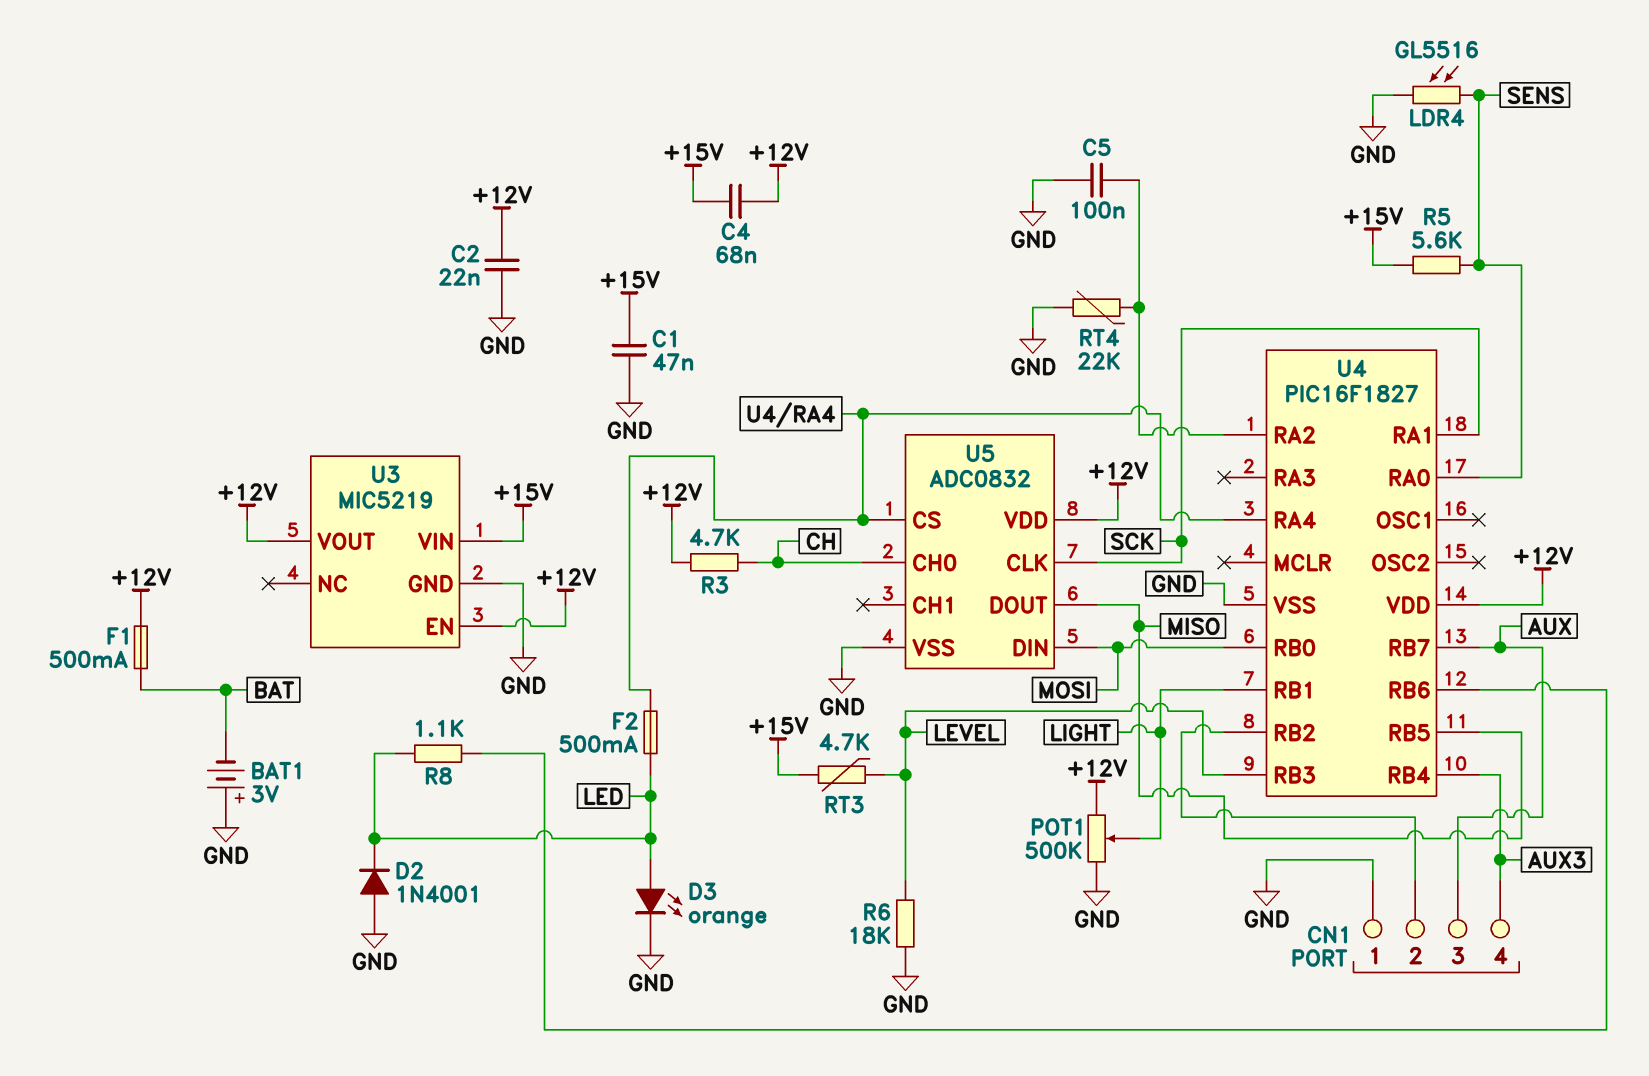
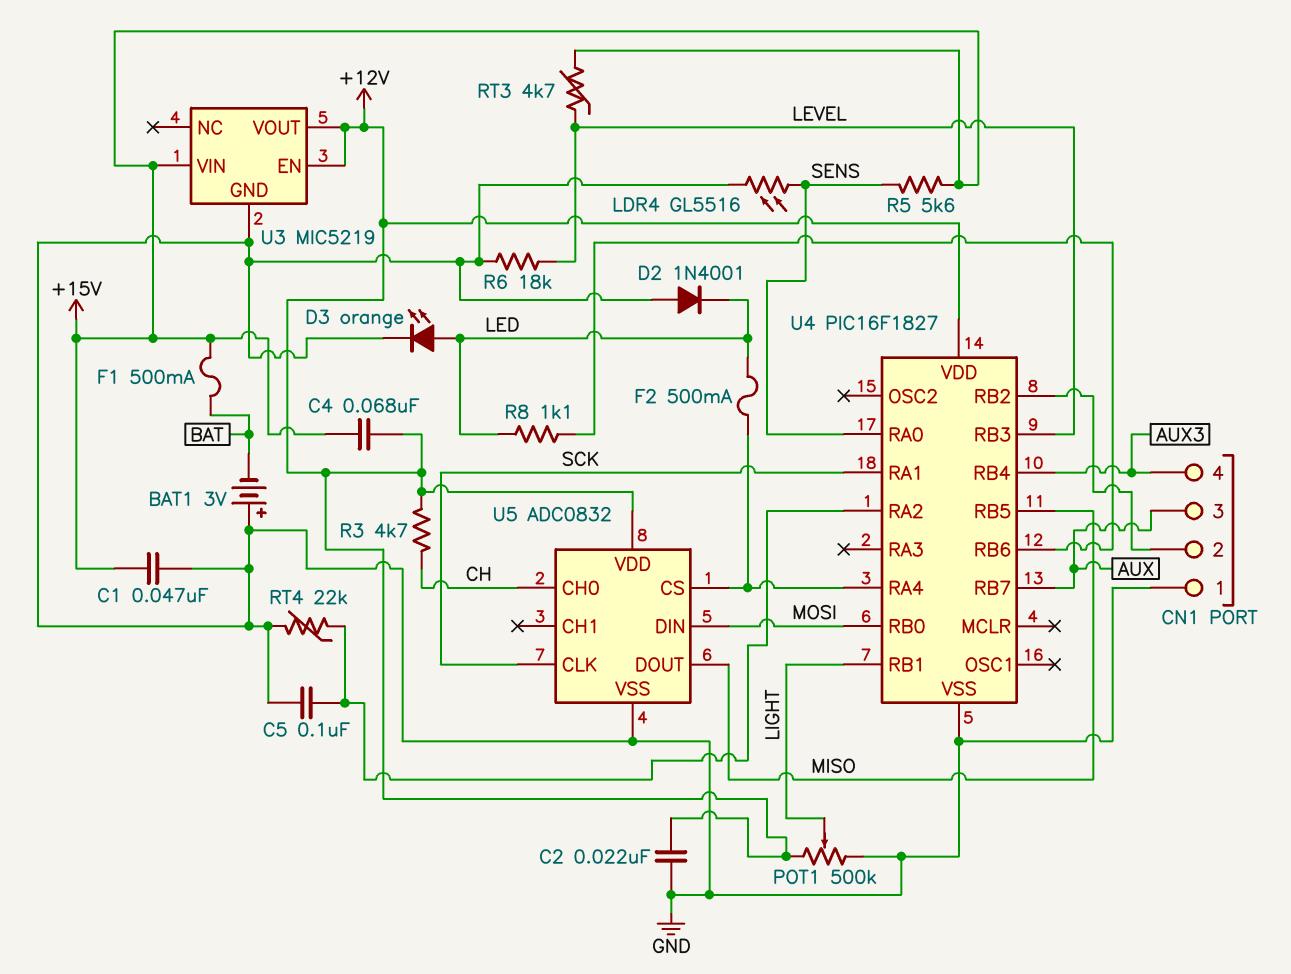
F1: 500mA (+12V, BAT) -> 500mA (+15V, BAT)

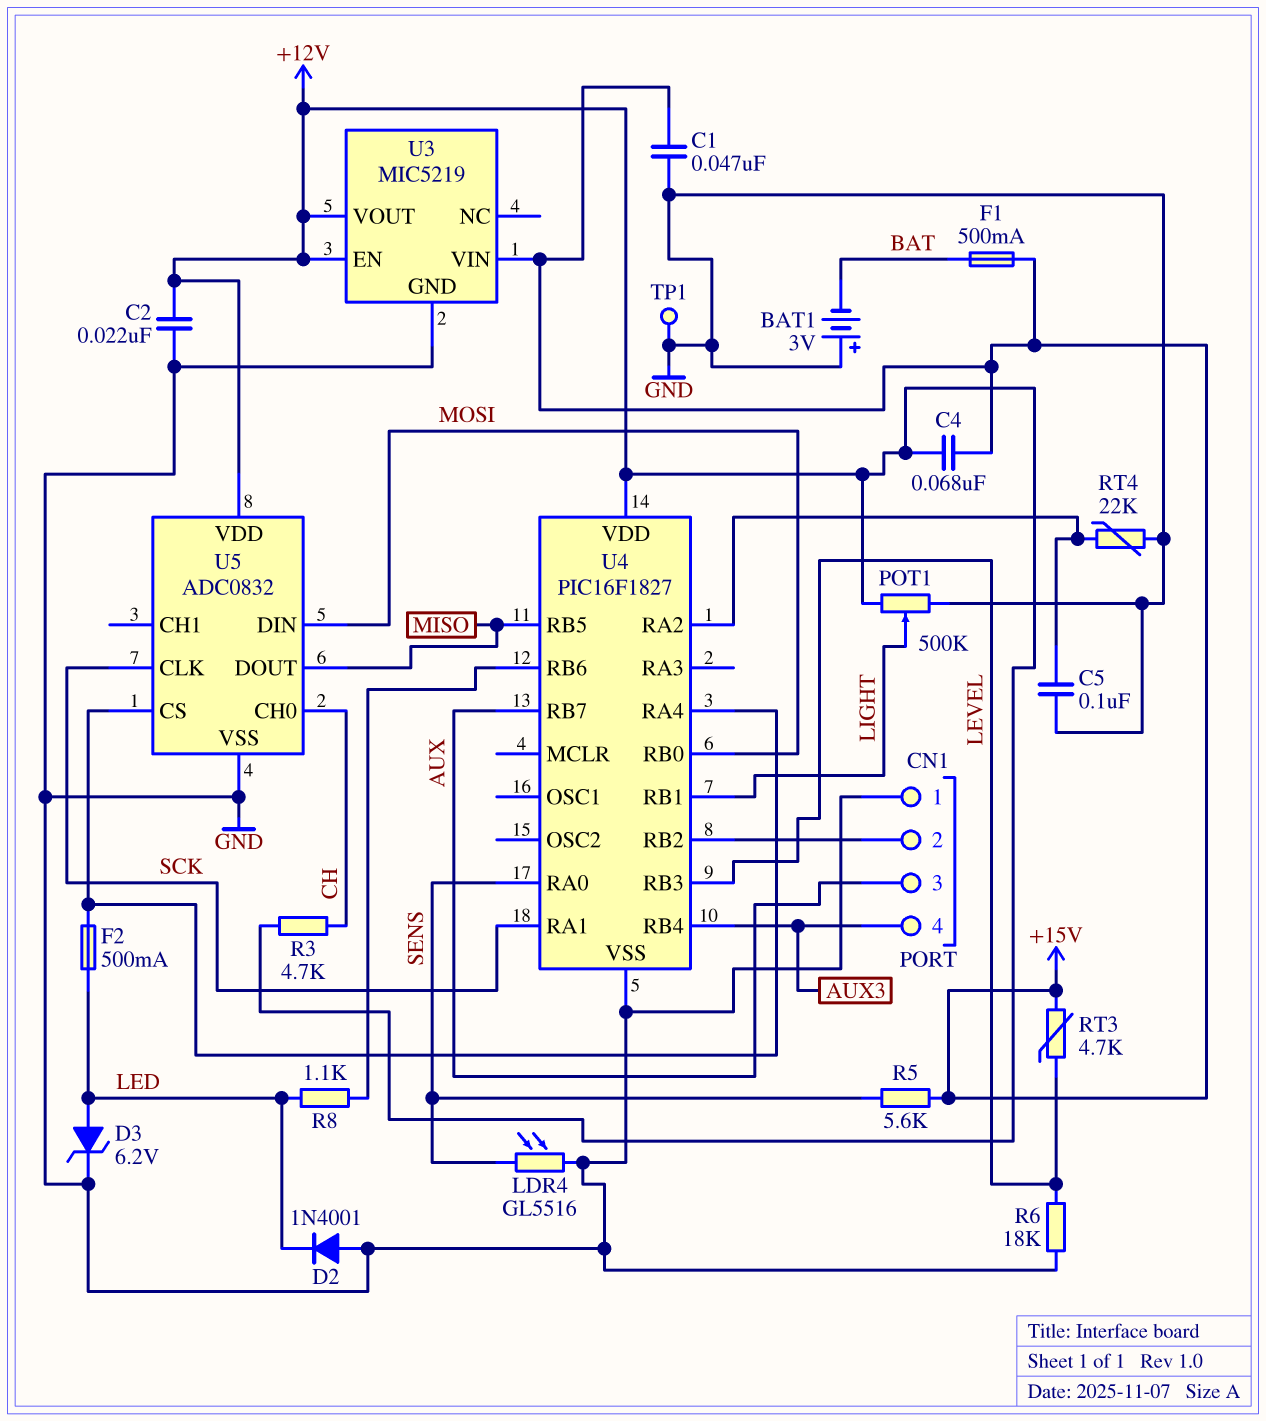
D3: LED orange (A LED, K GND) -> zener 6.2V (A LED, K GND)
TP1: none -> test point (GND)

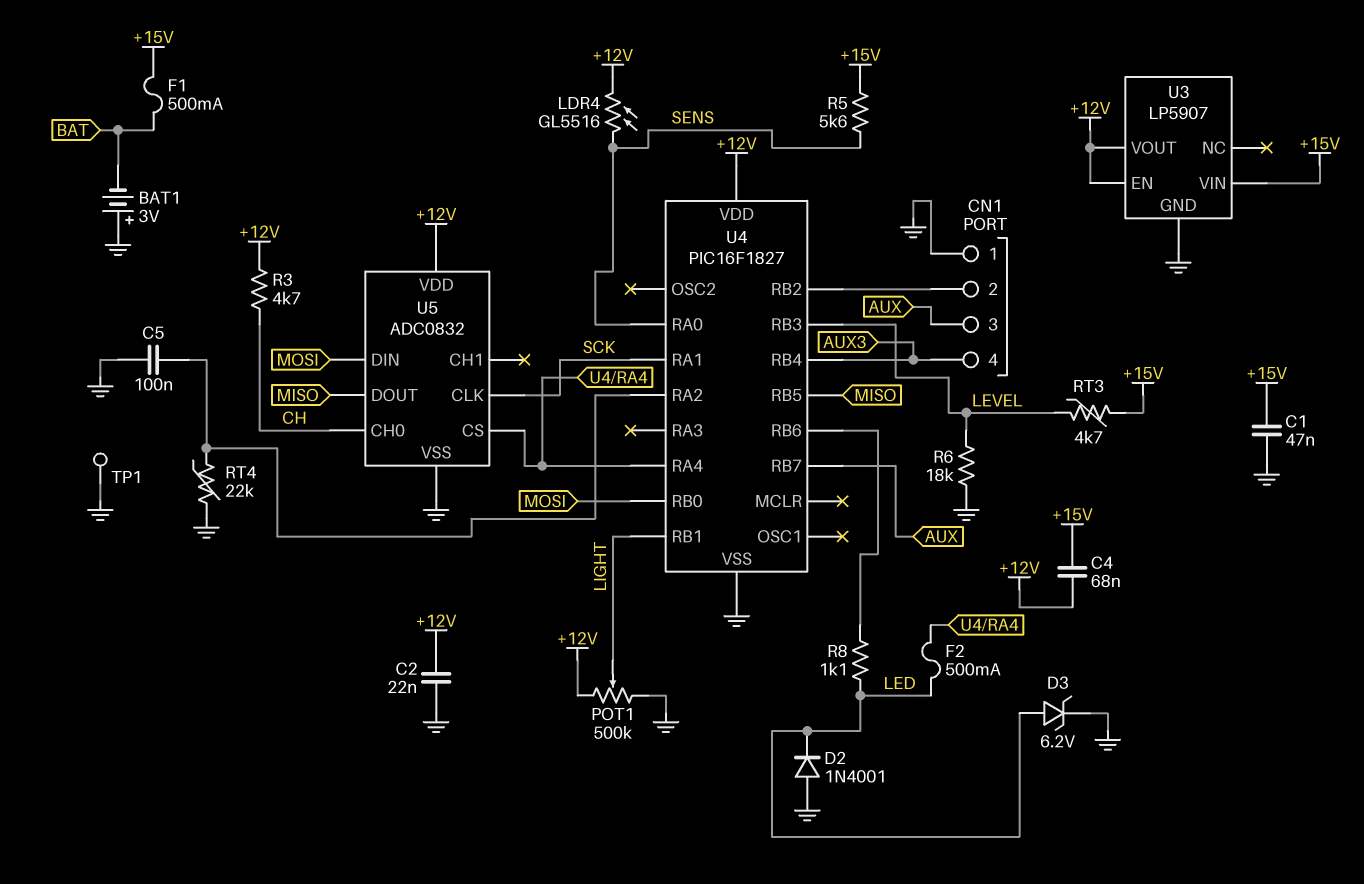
LDR4: GL5516 (GND, SENS) -> GL5516 (+12V, SENS)
U3: MIC5219 -> LP5907

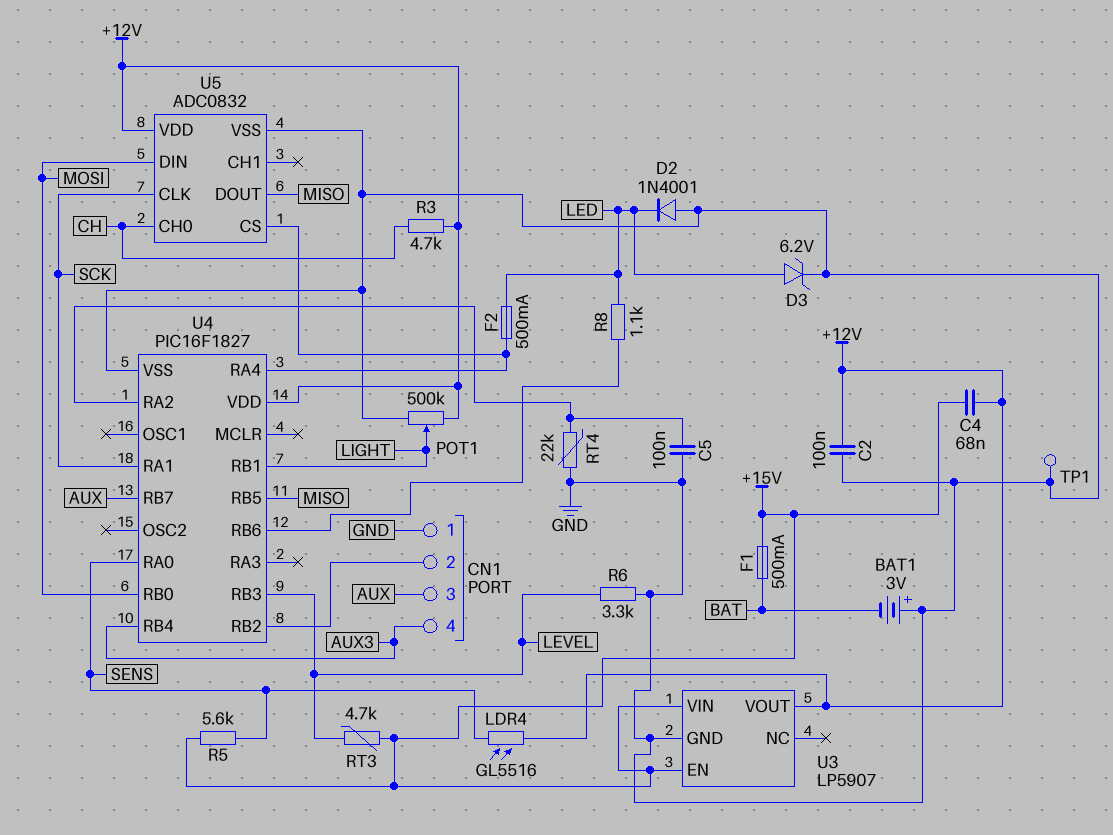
C1: 47nF (+15V, GND) -> none
C2: 22nF (+12V, GND) -> 100nF (+12V, GND)
R6: 18k (GND, LEVEL) -> 3.3k (GND, LEVEL)
U3 pin EN: +12V -> +15V

